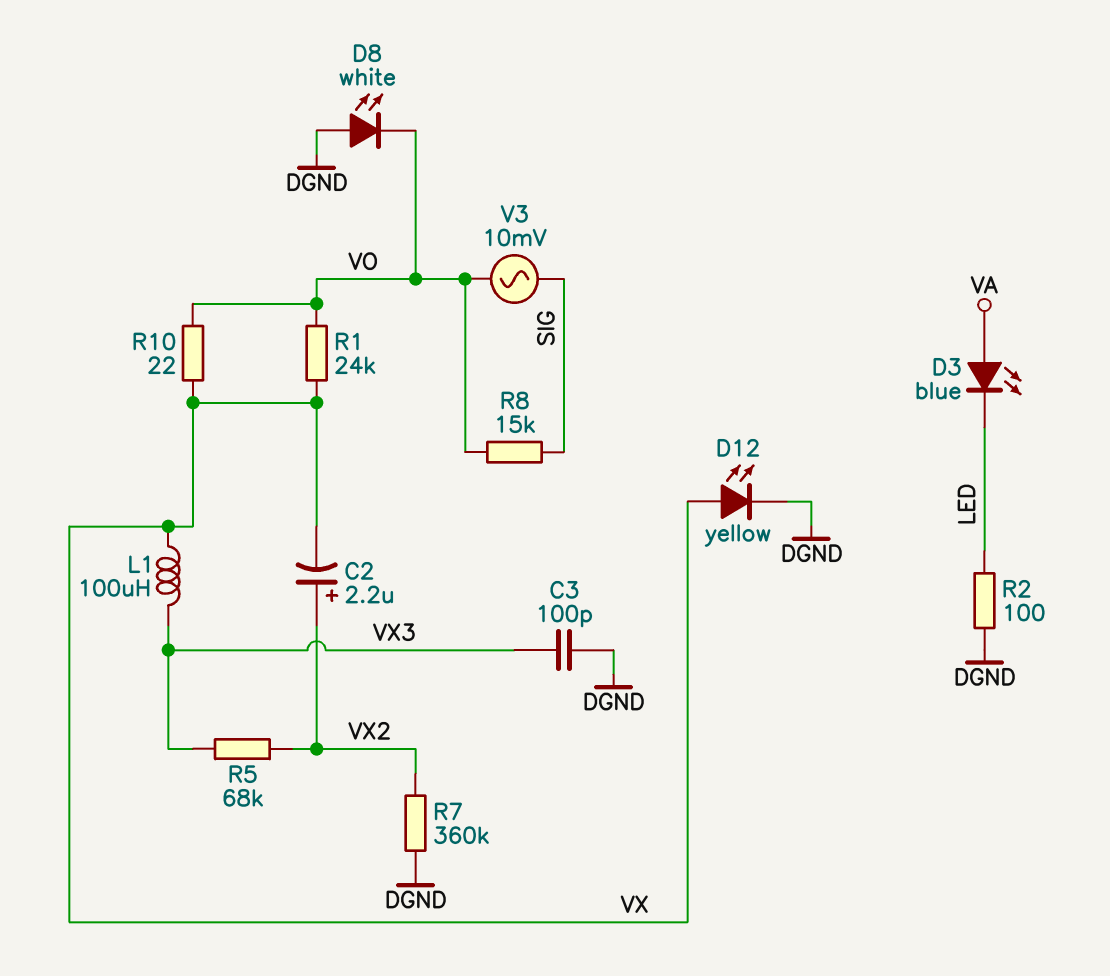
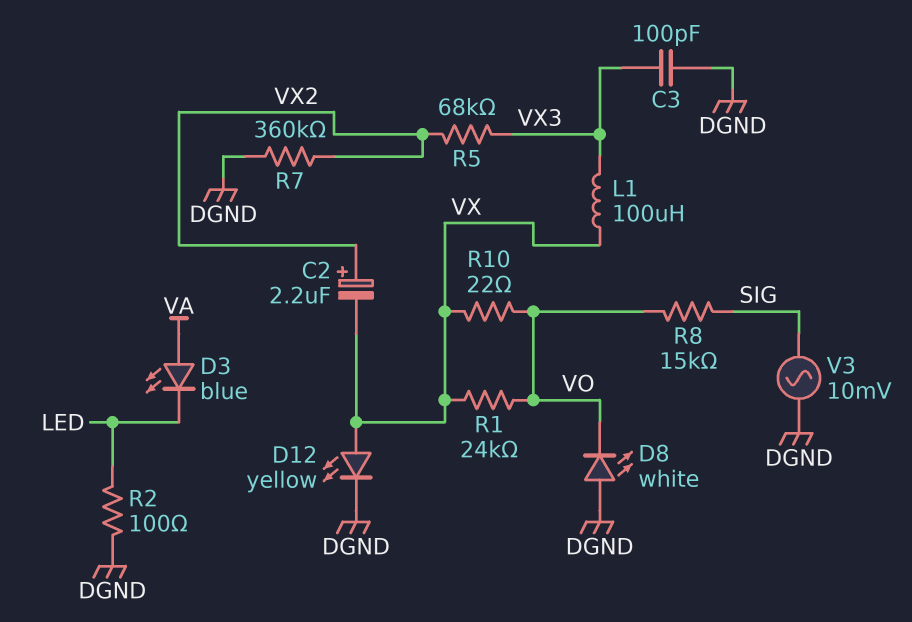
V3: AC 10mV (SIG, VO) -> AC 10mV (DGND, SIG)

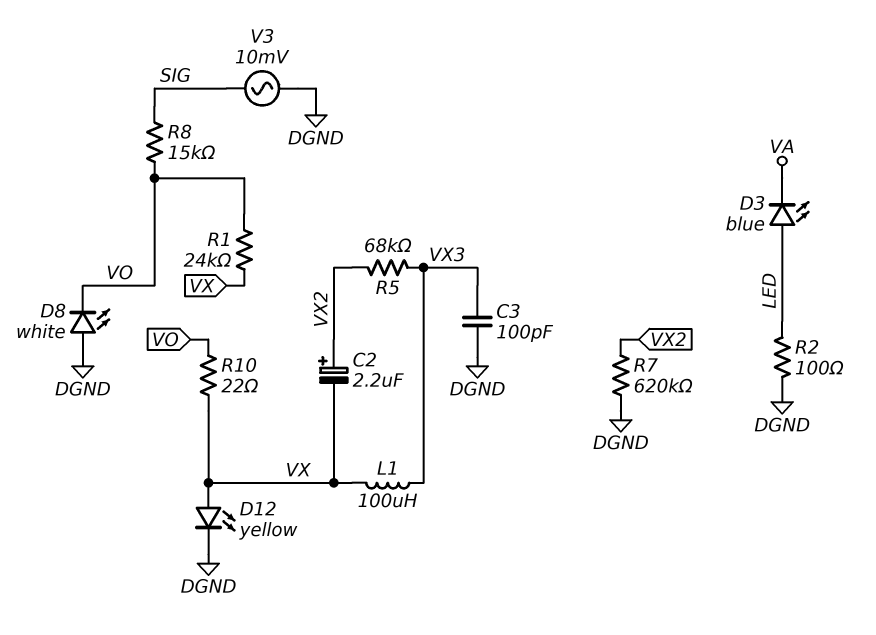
D3: LED blue (A VA, K LED) -> LED blue (A LED, K VA)
R7: 360k (DGND, VX2) -> 620k (DGND, VX2)

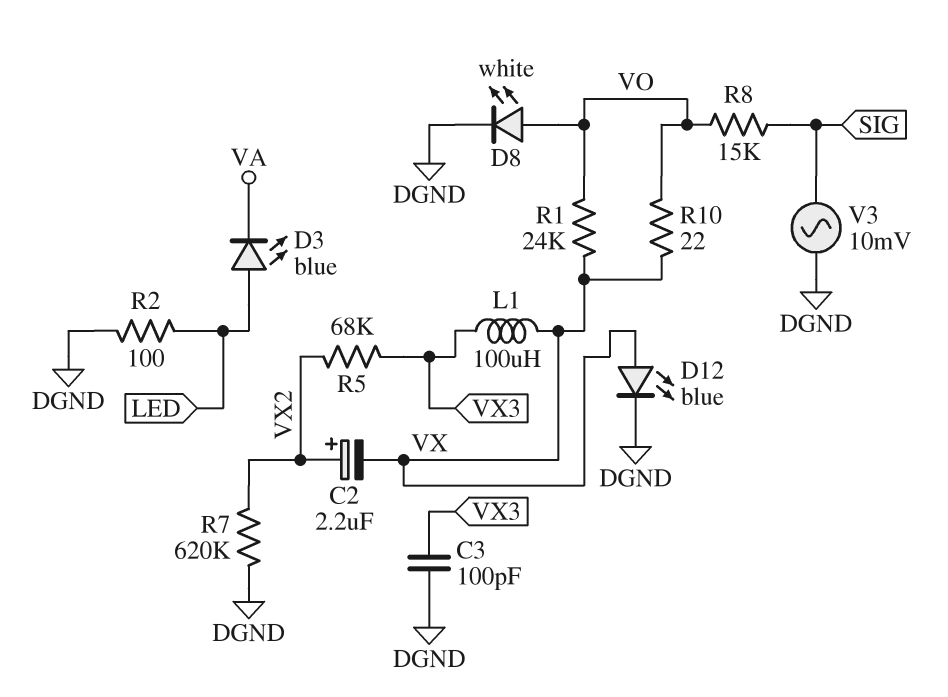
D8: LED white (A DGND, K VO) -> LED white (A VO, K DGND)
D12: LED yellow (A VX, K DGND) -> LED blue (A VX, K DGND)

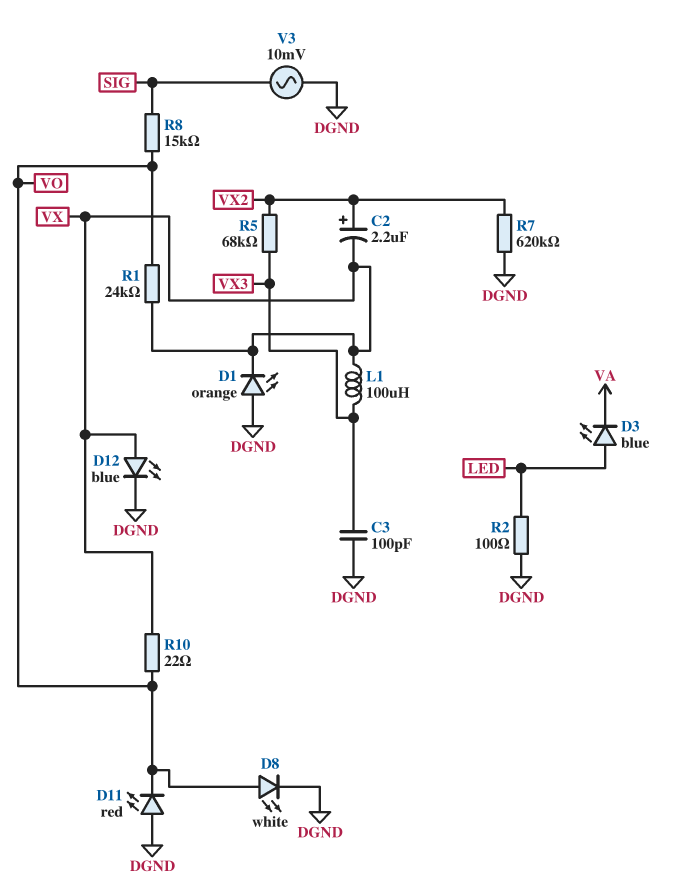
D1: none -> LED orange (A DGND, K VX)
D11: none -> LED red (A DGND, K VO)

